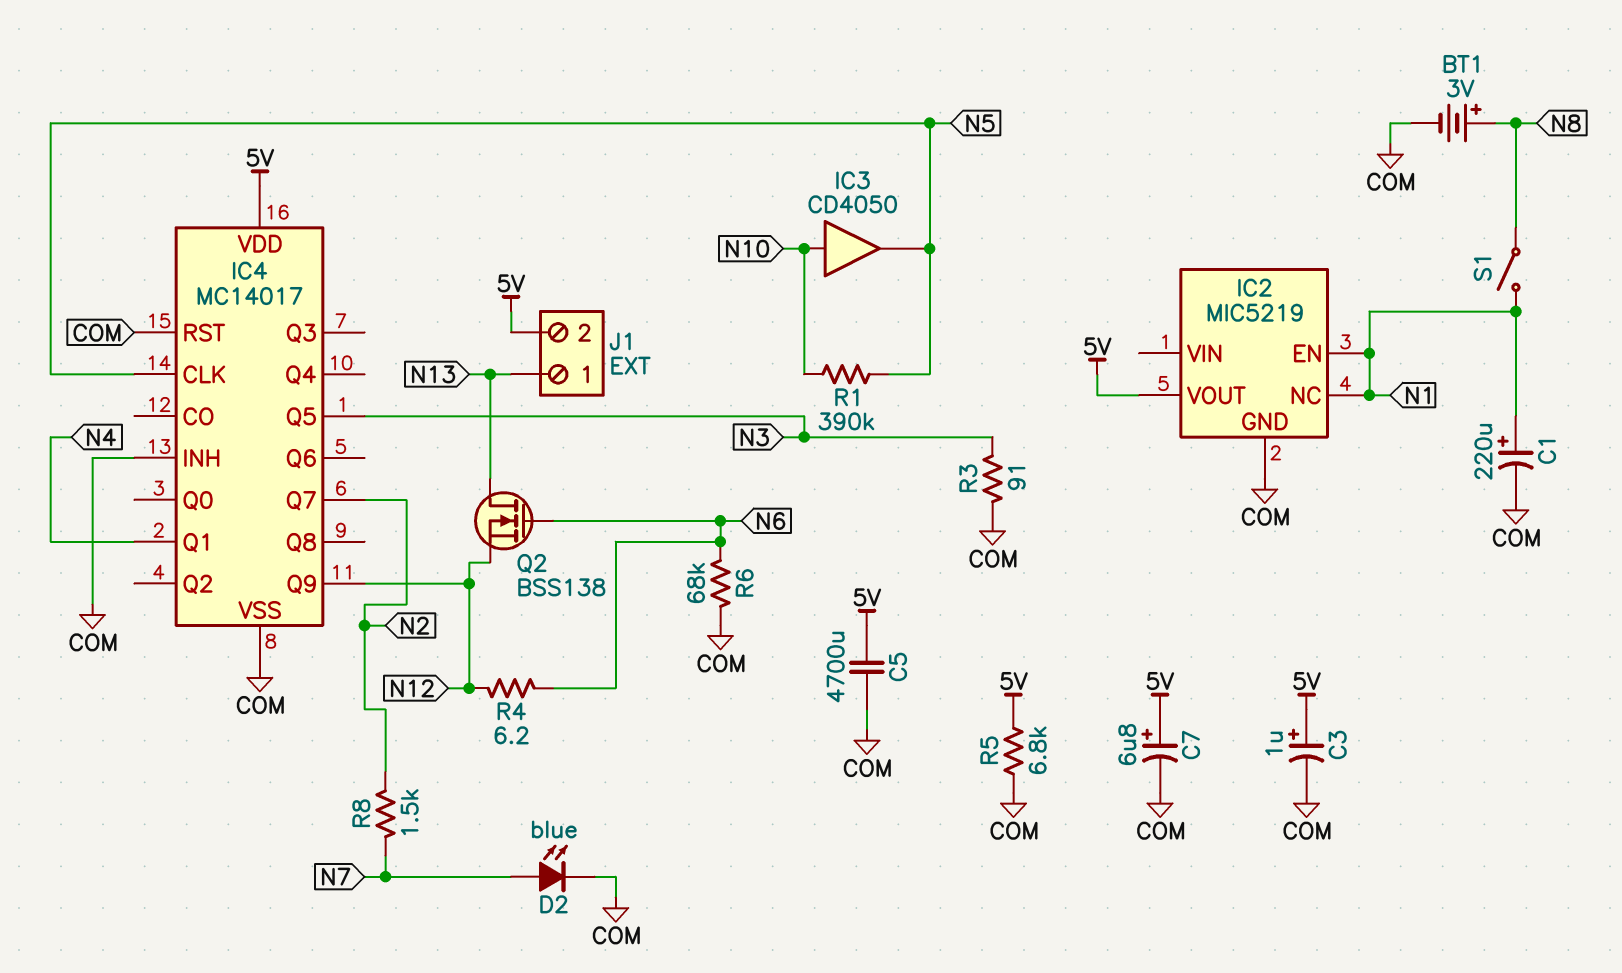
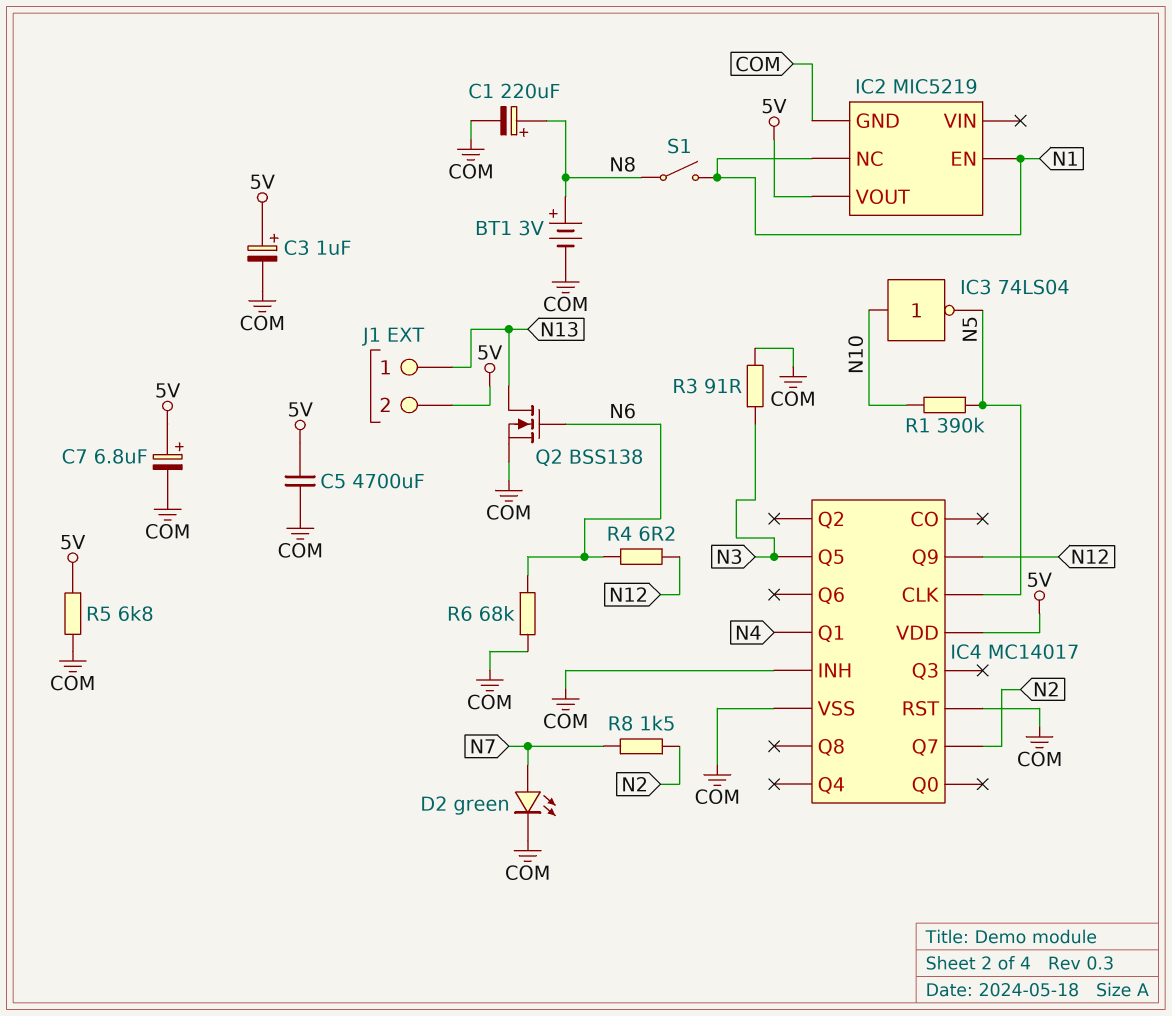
C1: 220uF (plus N1, minus COM) -> 220uF (plus N8, minus COM)
D2: LED blue (A N7, K COM) -> LED green (A N7, K COM)
IC3: buffer CD4050 (in N10, out N5) -> NOT 74LS04 (in N10, out N5)
Q2: NMOS BSS138 (G N6, D N13, S N12) -> NMOS BSS138 (G N6, D N13, S COM)

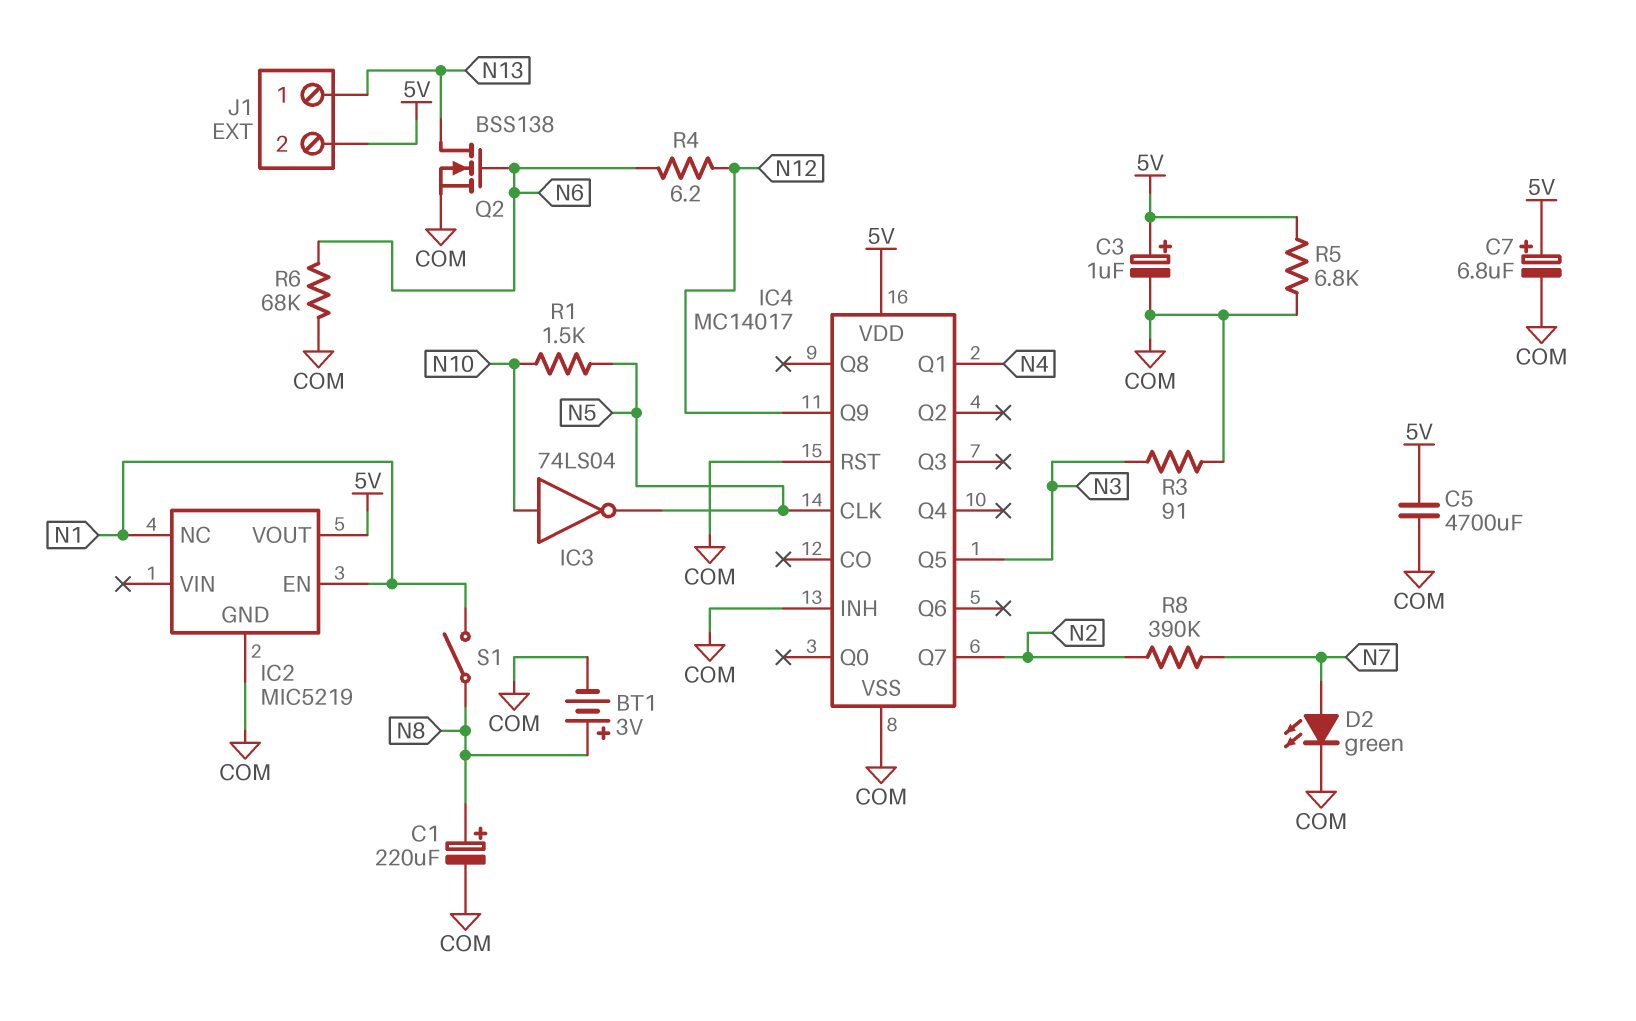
R1: 390k (N5, N10) -> 1.5k (N5, N10)
R8: 1.5k (N2, N7) -> 390k (N2, N7)

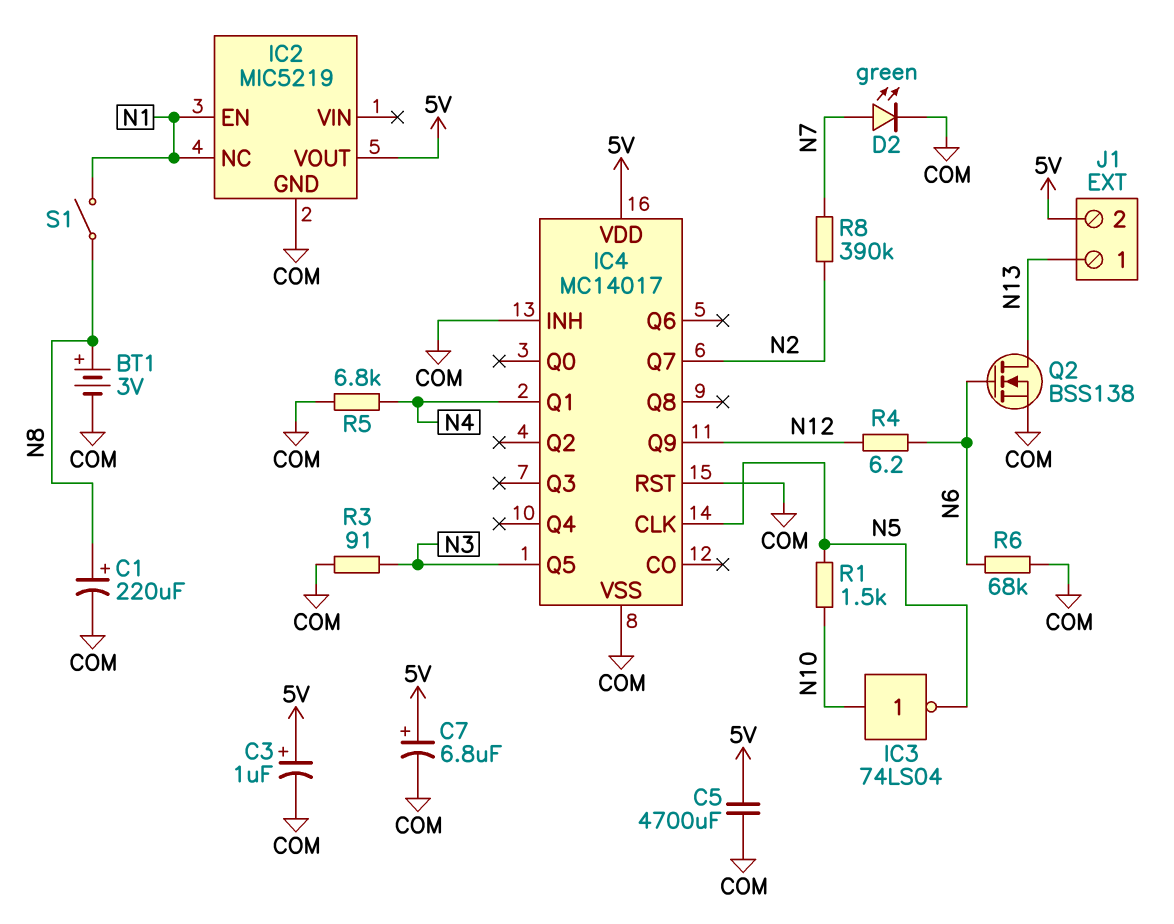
R5: 6.8k (5V, COM) -> 6.8k (COM, N4)

